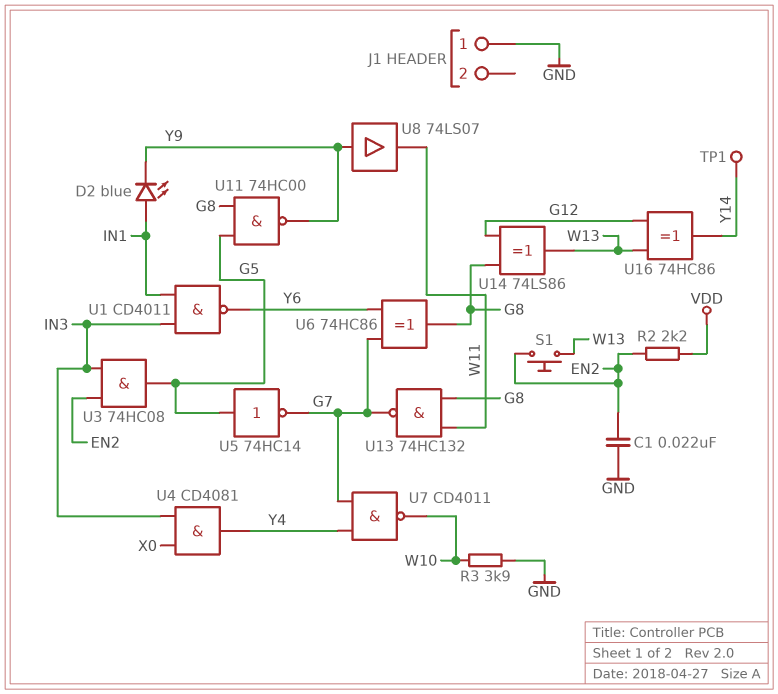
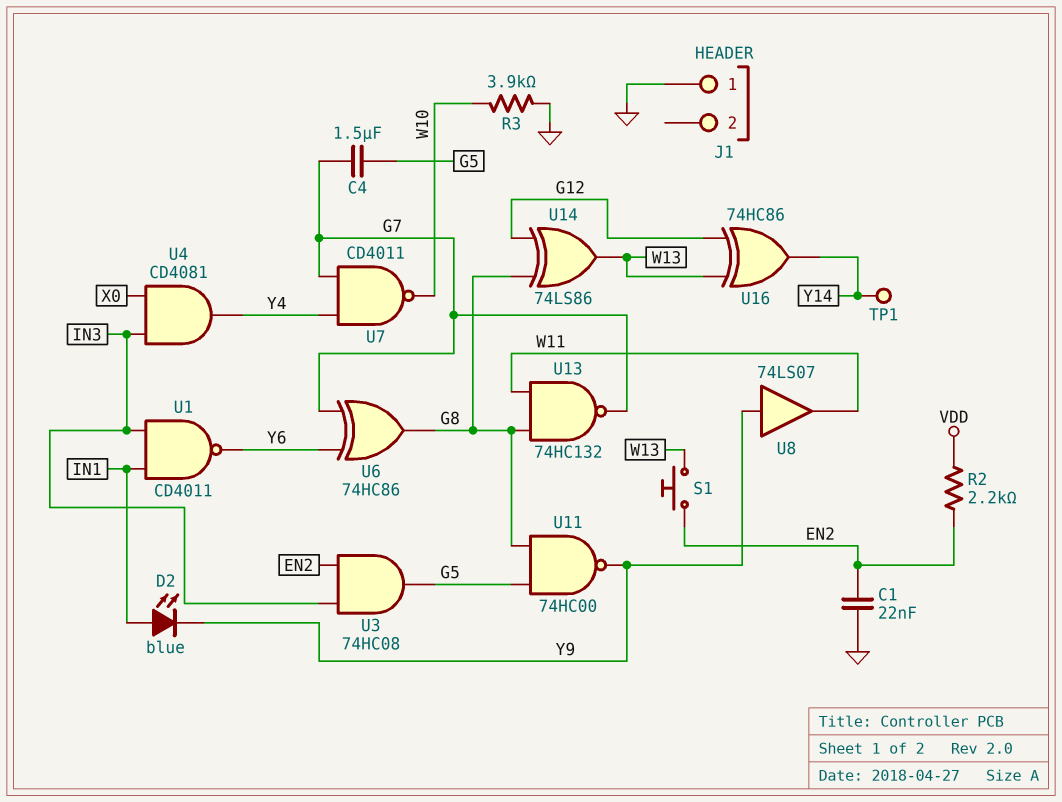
C4: none -> 1.5uF (G5, G7)
U5: NOT 74HC14 (in G5, out G7) -> none

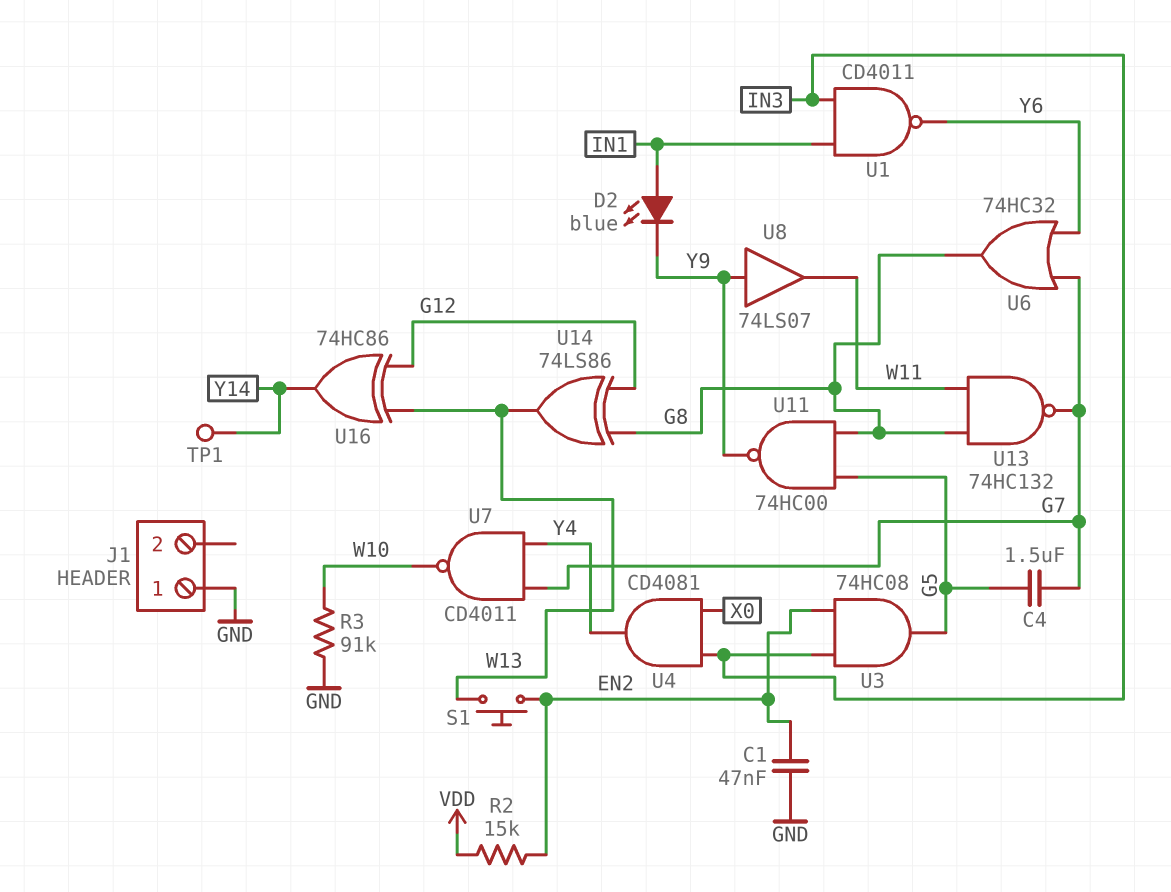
C1: 22nF (EN2, GND) -> 47nF (EN2, GND)
R2: 2.2k (EN2, VDD) -> 15k (EN2, VDD)
R3: 3.9k (GND, W10) -> 91k (GND, W10)
U6: XOR 74HC86 (in G7, in Y6, out G8) -> OR 74HC32 (in G7, in Y6, out G8)

